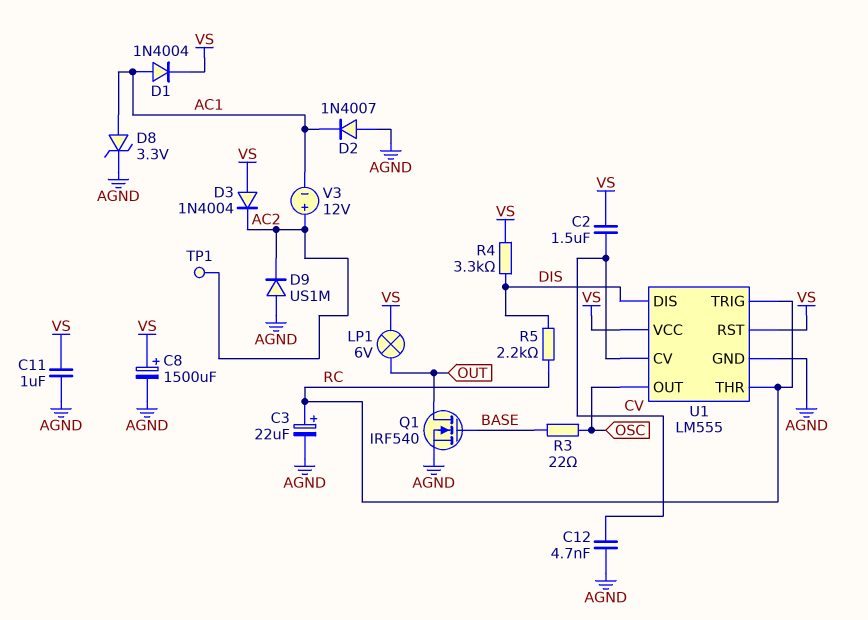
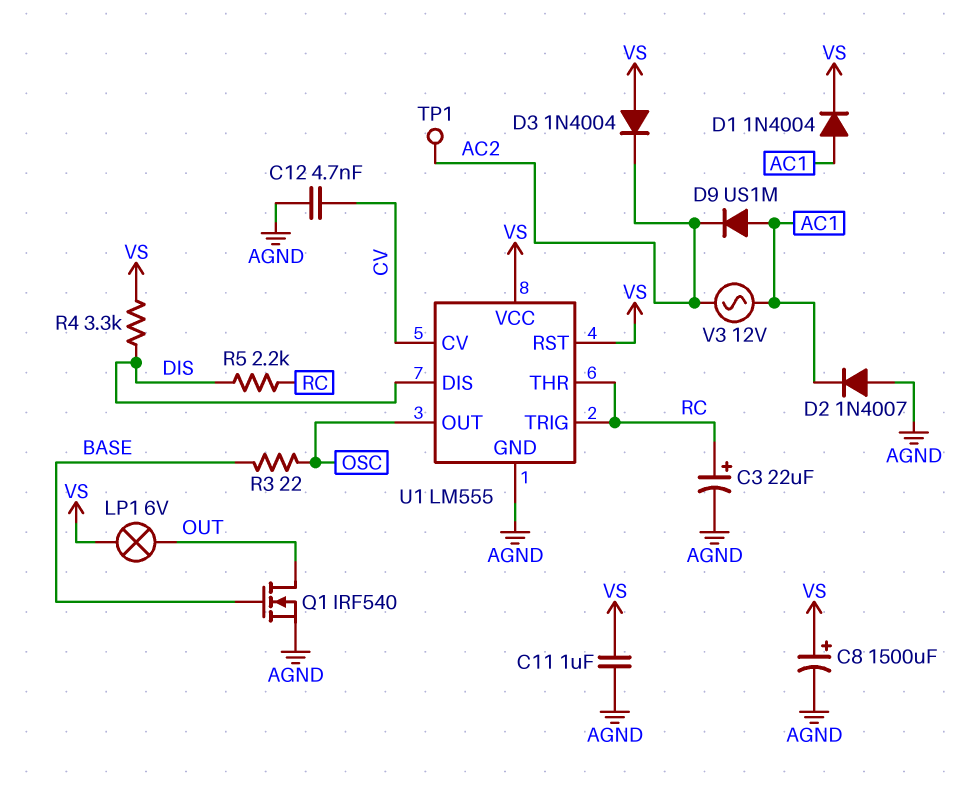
C2: 1.5uF (CV, VS) -> none
D8: zener 3.3V (A AC1, K AGND) -> none
D9: diode US1M (A AGND, K AC2) -> diode US1M (A AC1, K AC2)
V3: 12V (plus AC2, minus AC1) -> AC 12V (AC1, AC2)

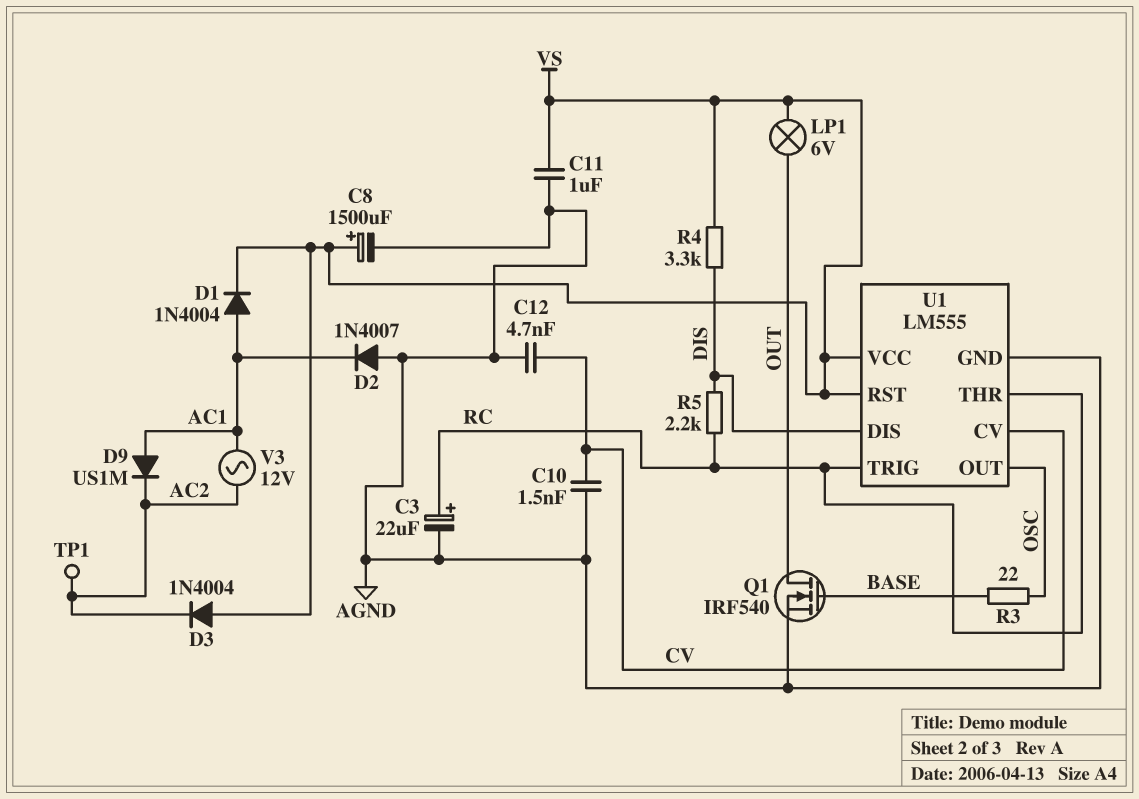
C10: none -> 1.5nF (AGND, CV)

